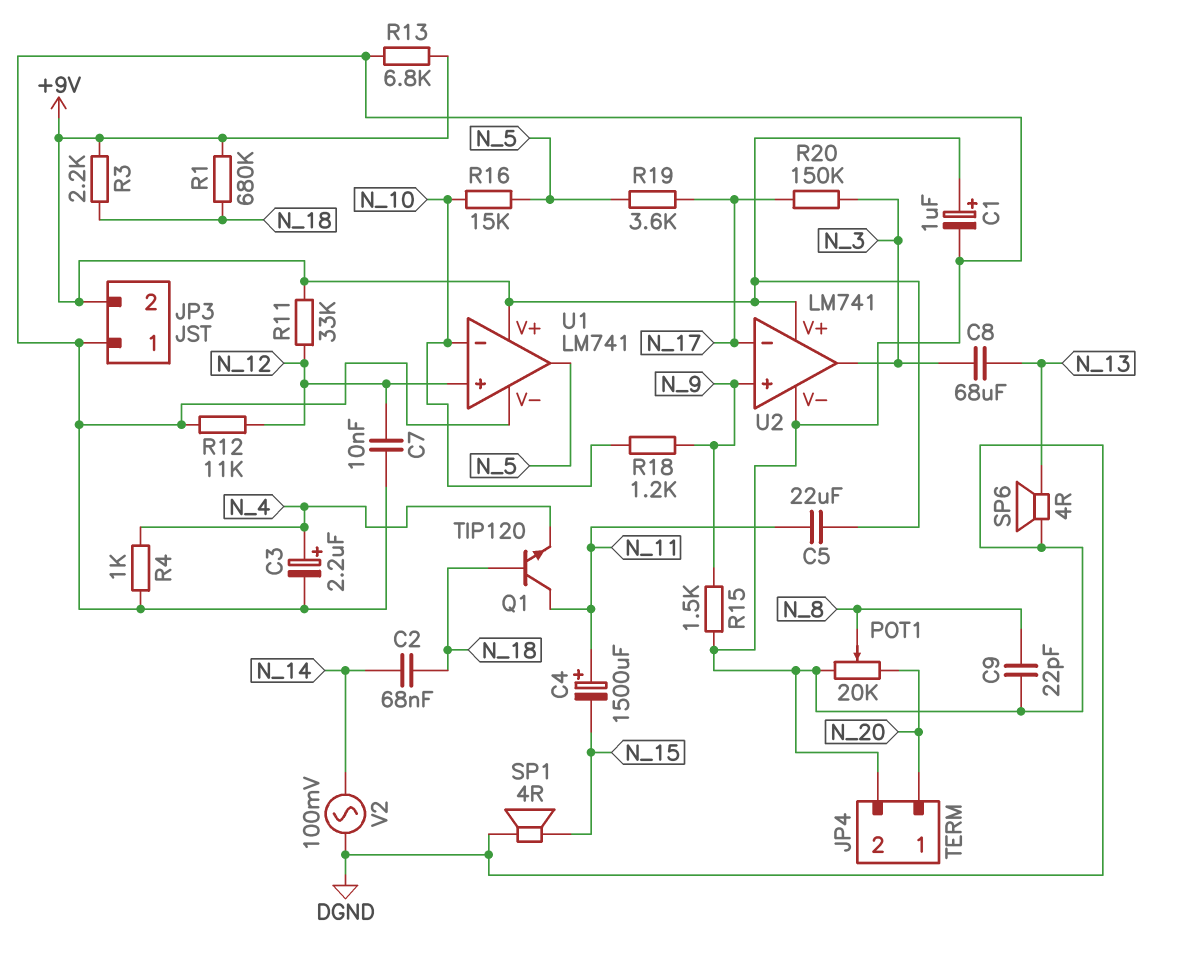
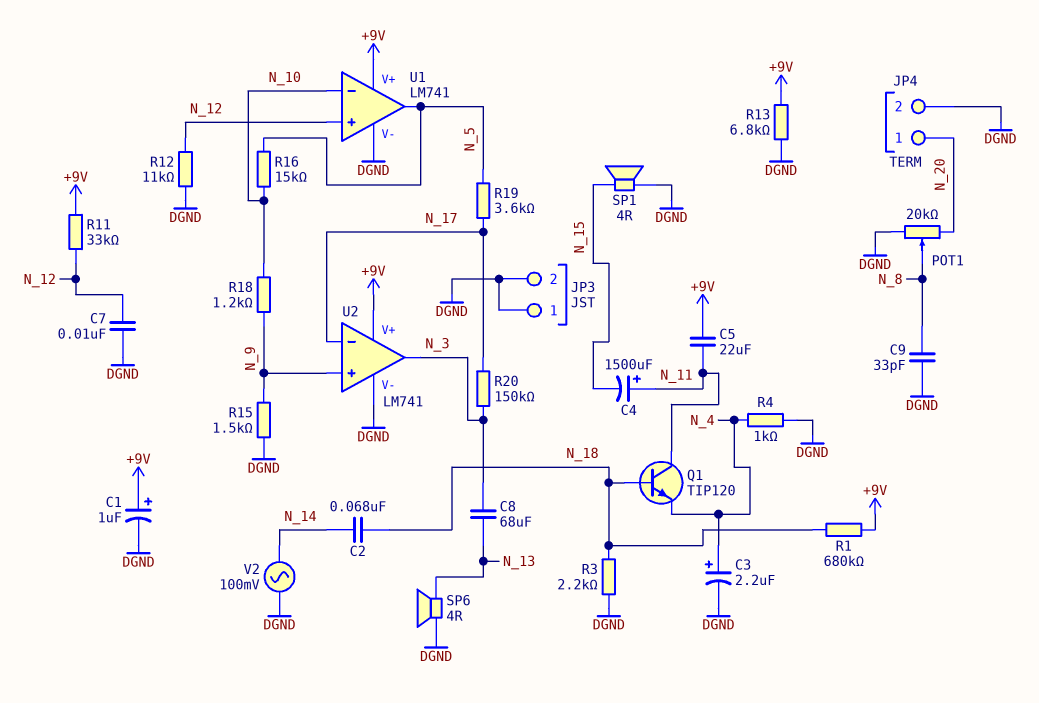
C9: 22pF (DGND, N_8) -> 33pF (DGND, N_8)
JP3 pin 2: +9V -> DGND
R3: 2.2k (+9V, N_18) -> 2.2k (DGND, N_18)

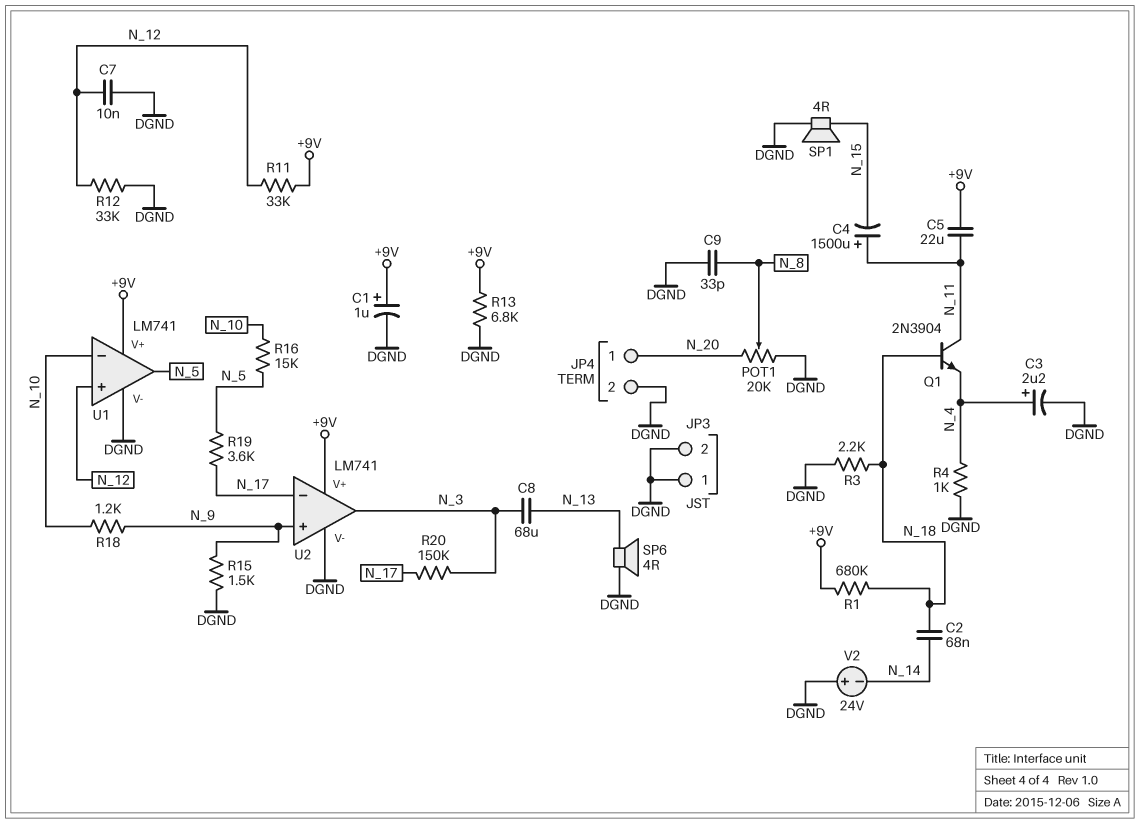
Q1: NPN TIP120 (B N_18, C N_11, E N_4) -> NPN 2N3904 (B N_18, C N_11, E N_4)
R12: 11k (DGND, N_12) -> 33k (DGND, N_12)
V2: AC 100mV (DGND, N_14) -> 24V (plus DGND, minus N_14)

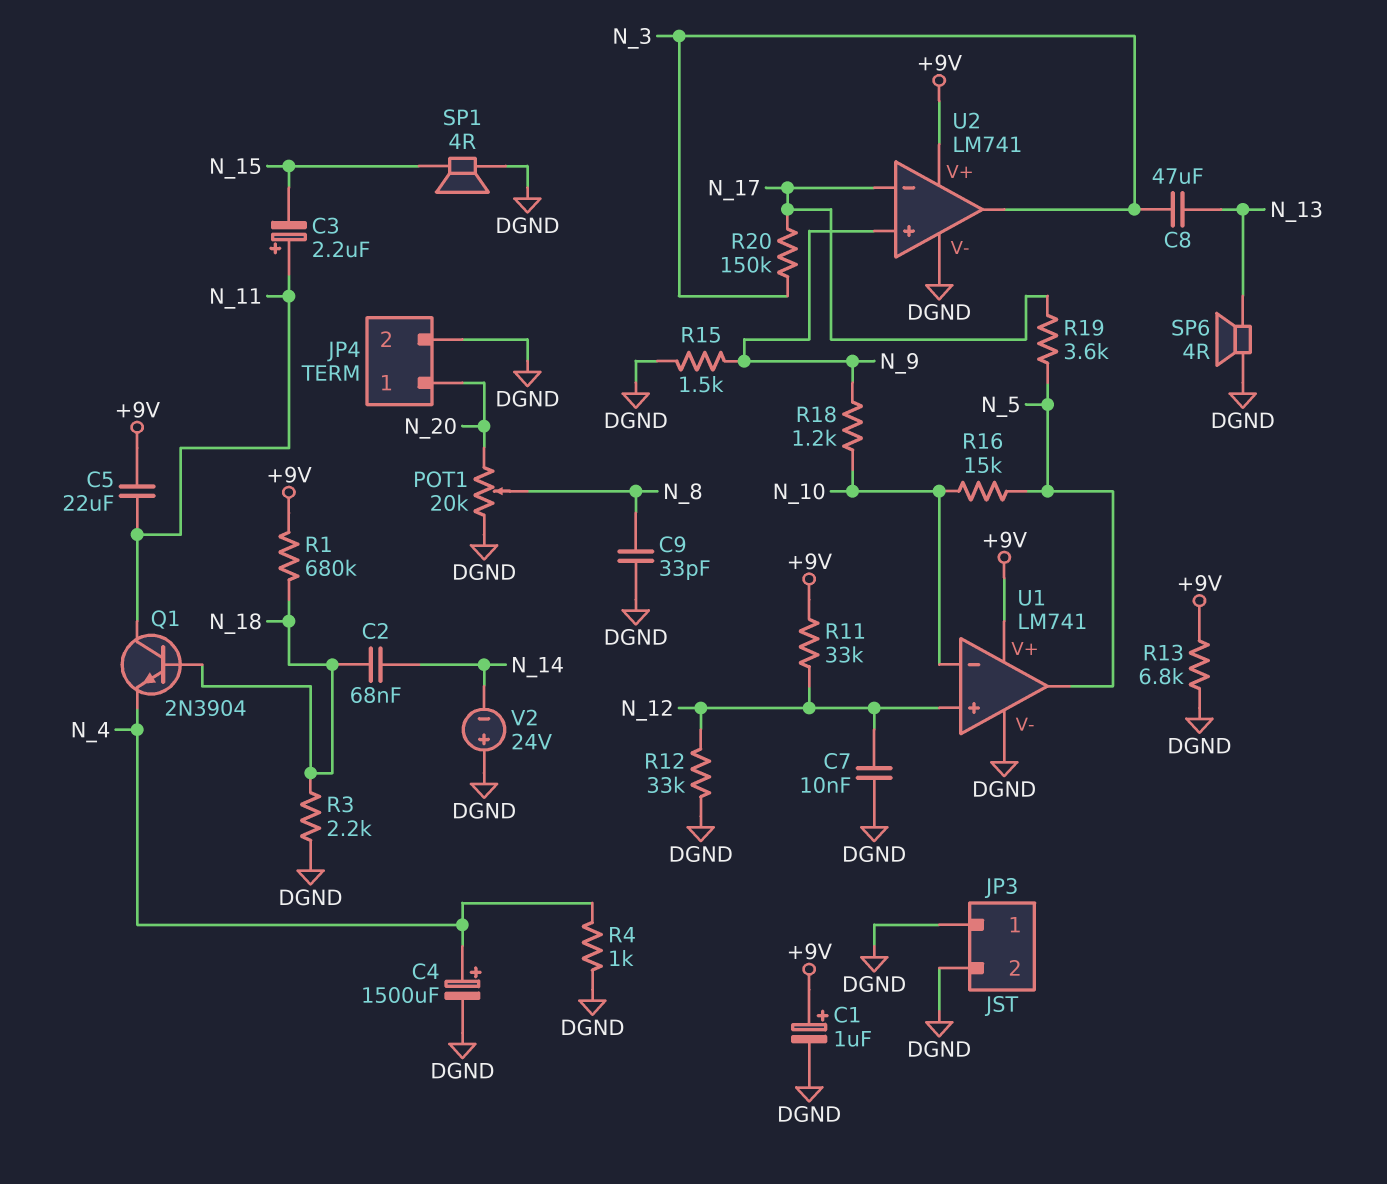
C3: 2.2uF (plus N_4, minus DGND) -> 2.2uF (plus N_11, minus N_15)
C4: 1500uF (plus N_11, minus N_15) -> 1500uF (plus N_4, minus DGND)
C8: 68uF (N_3, N_13) -> 47uF (N_3, N_13)

